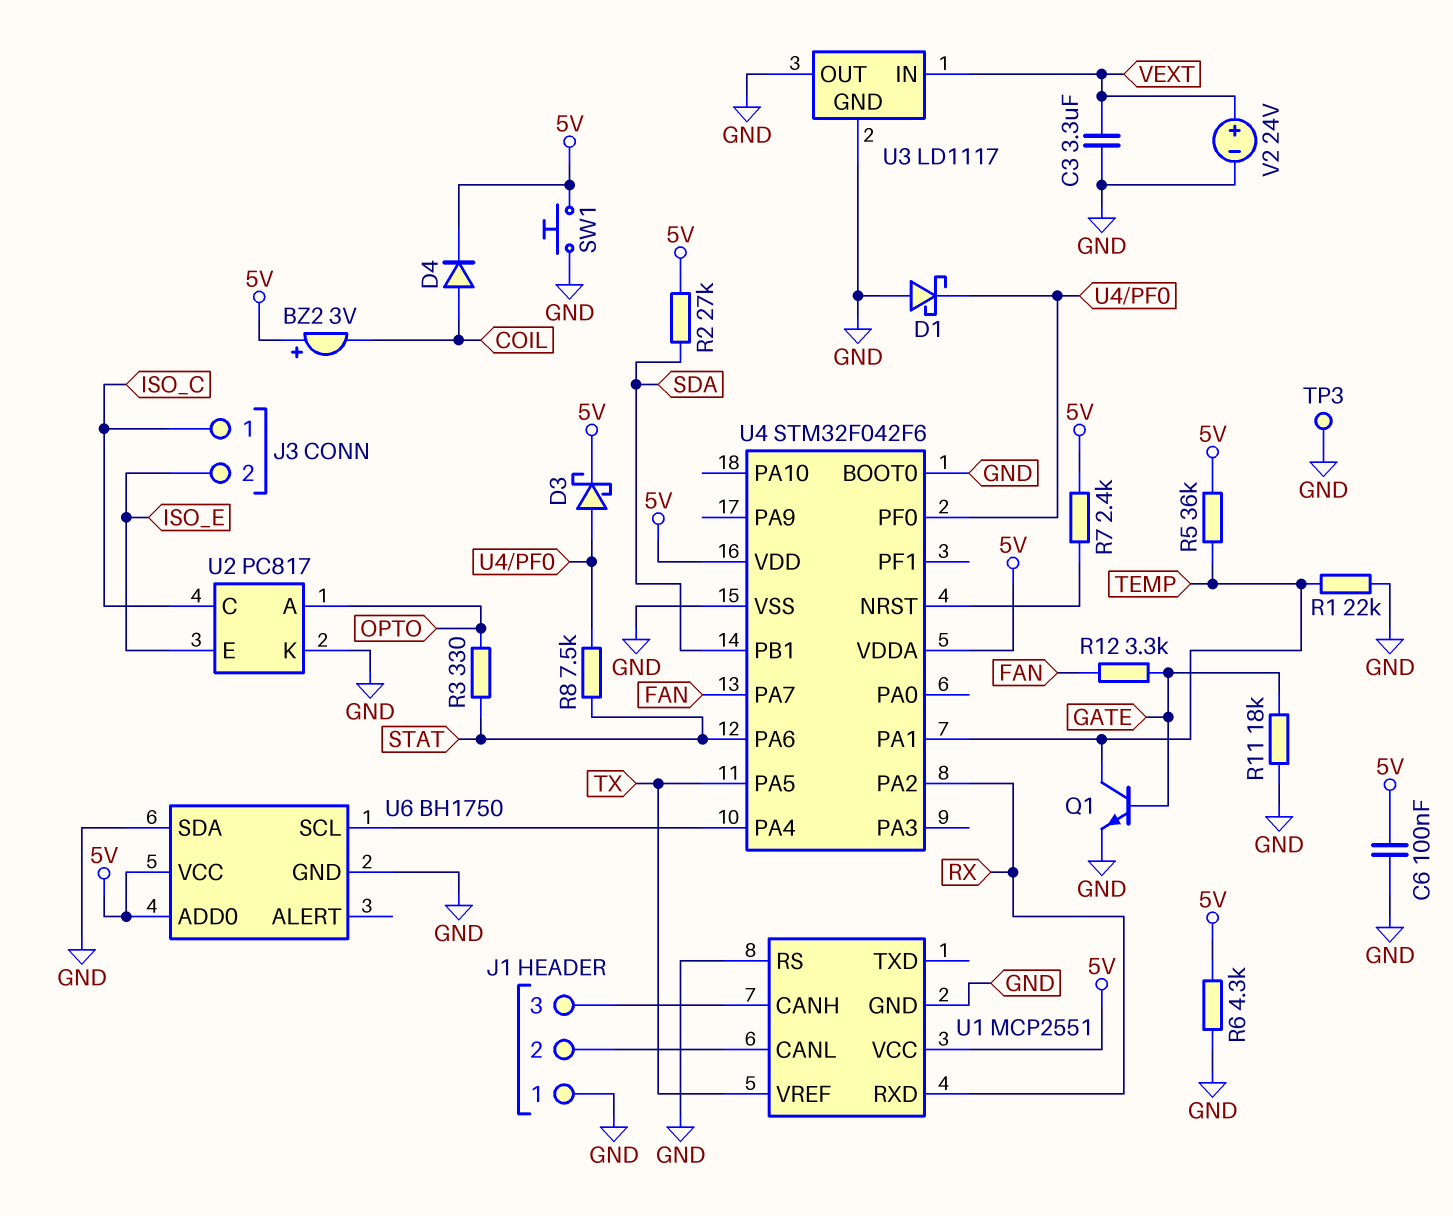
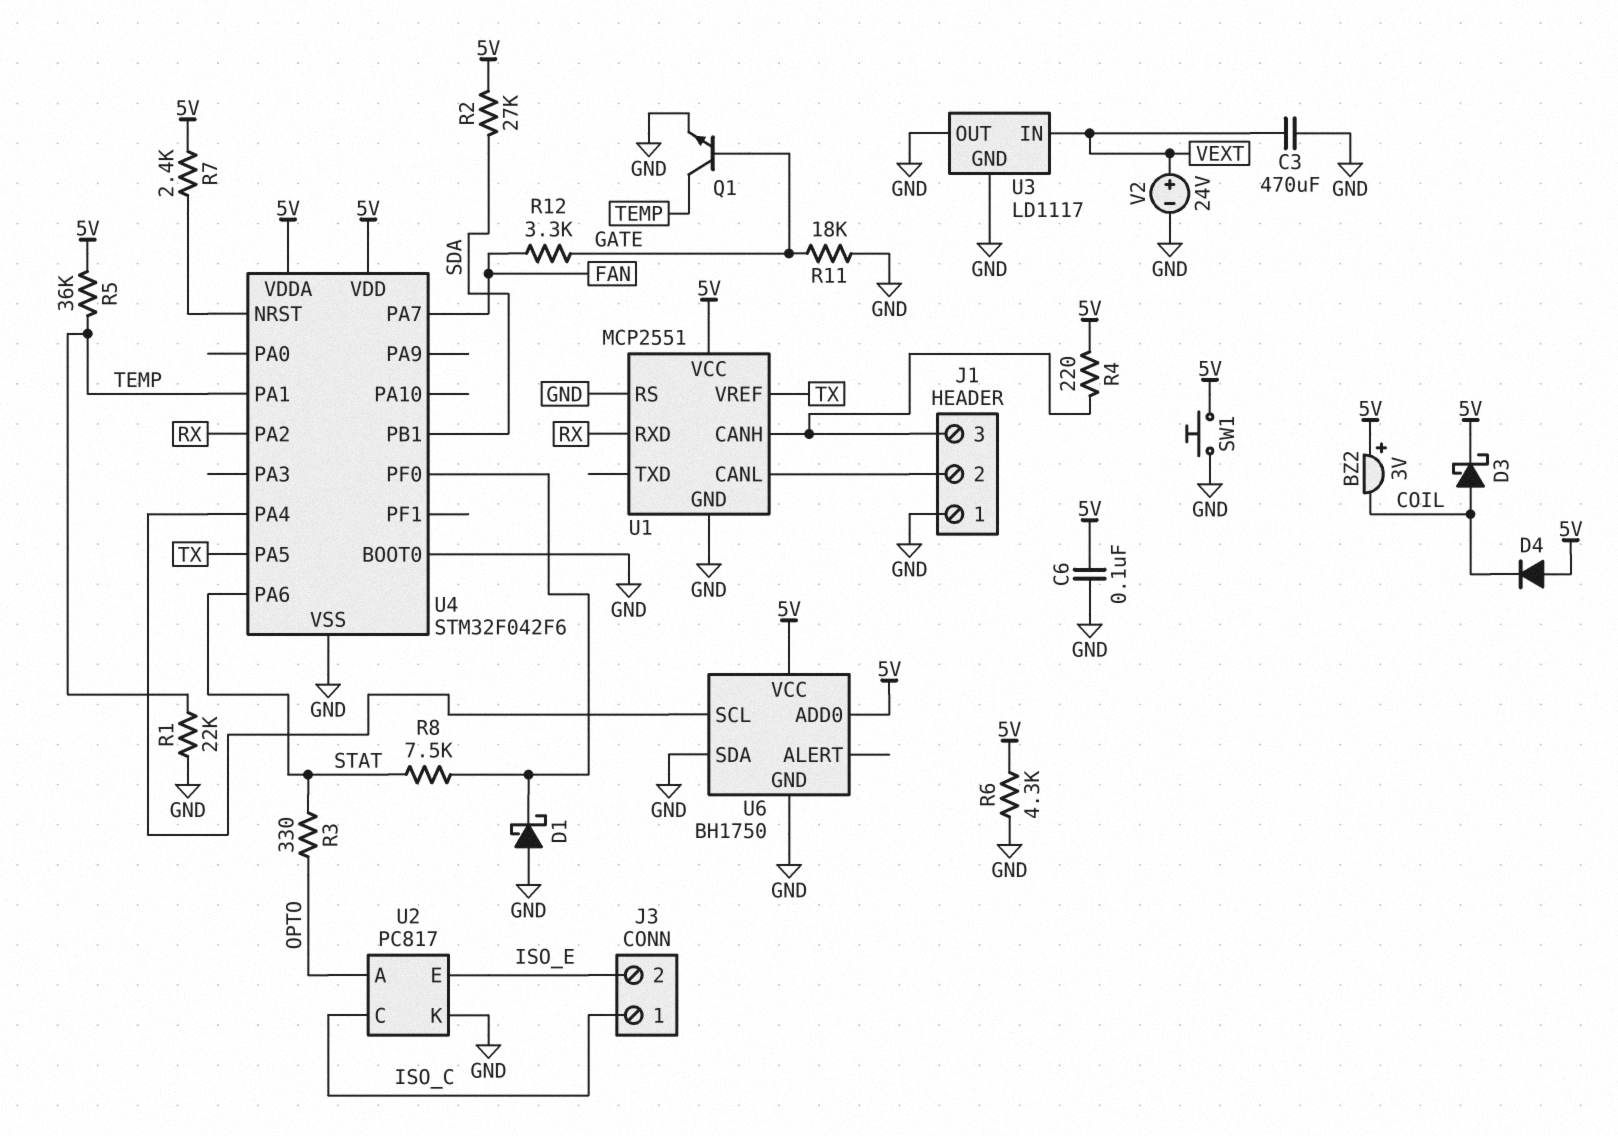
C3: 3.3uF (GND, VEXT) -> 470uF (GND, VEXT)
D3: schottky (A U4/PF0, K 5V) -> schottky (A COIL, K 5V)
D4: diode (A COIL, K 5V) -> diode (A 5V, K COIL)
R4: none -> 220 (5V, J1/3)
TP3: test point (GND) -> none

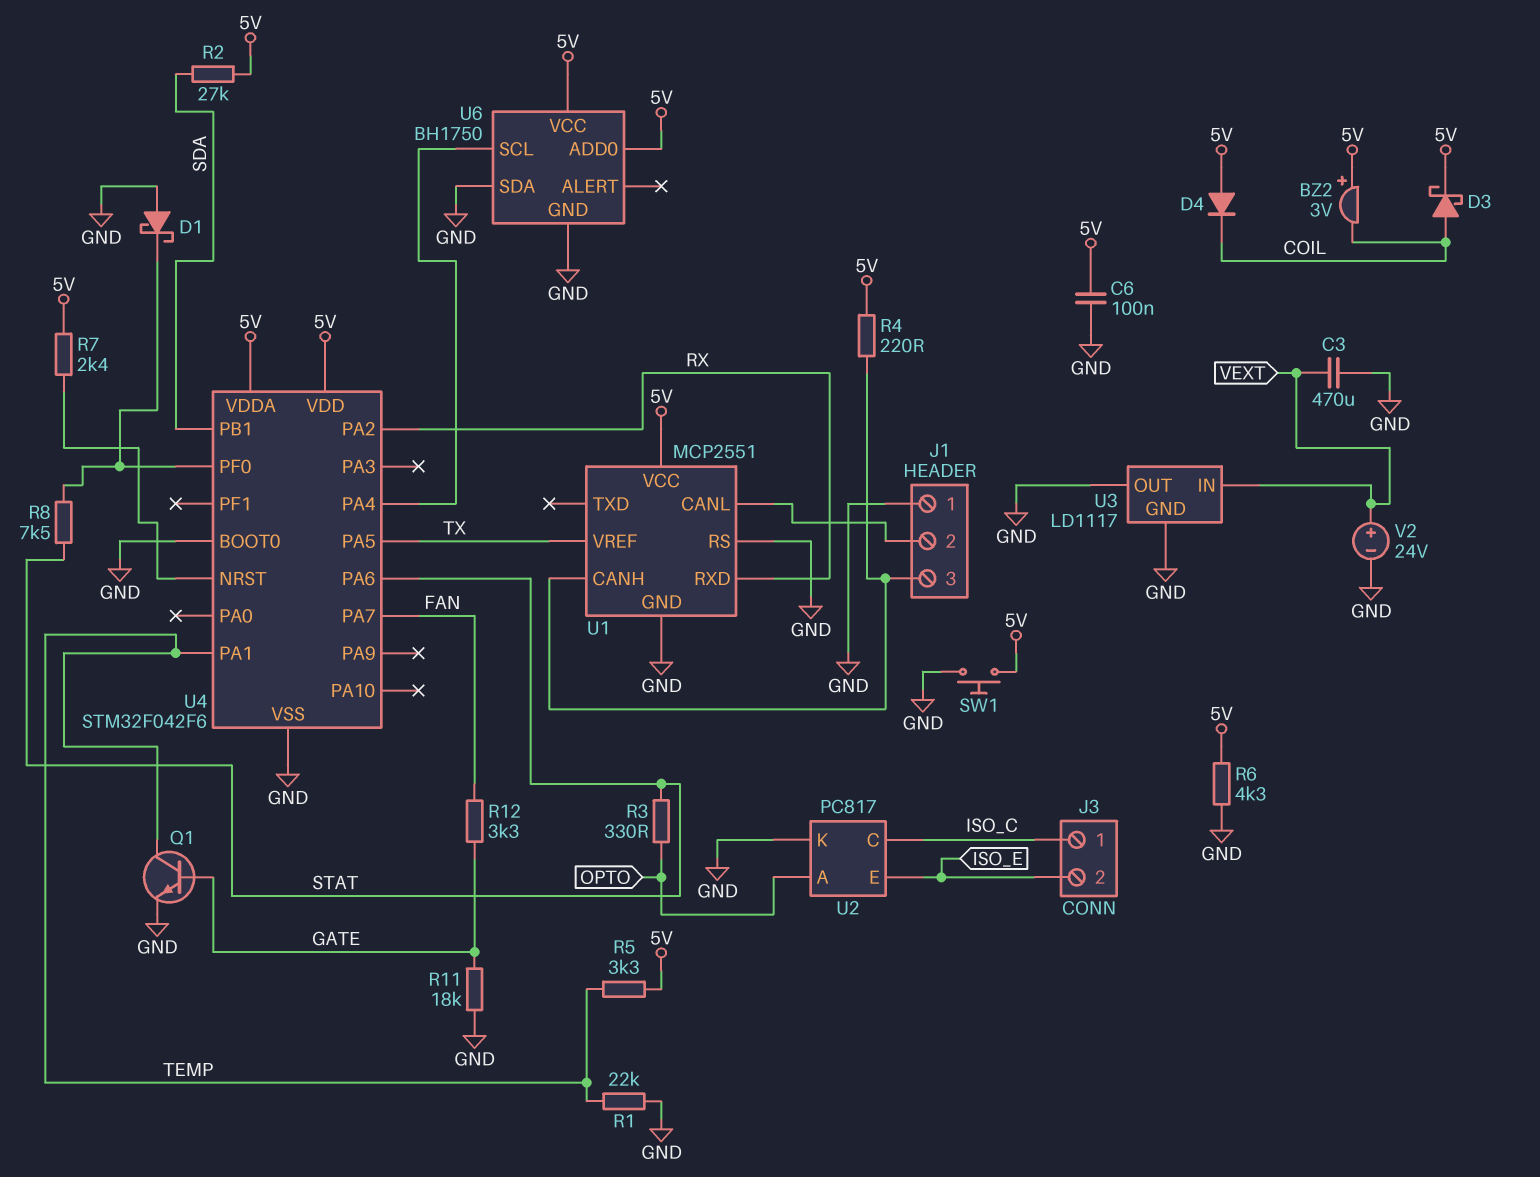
R5: 36k (5V, TEMP) -> 3.3k (5V, TEMP)

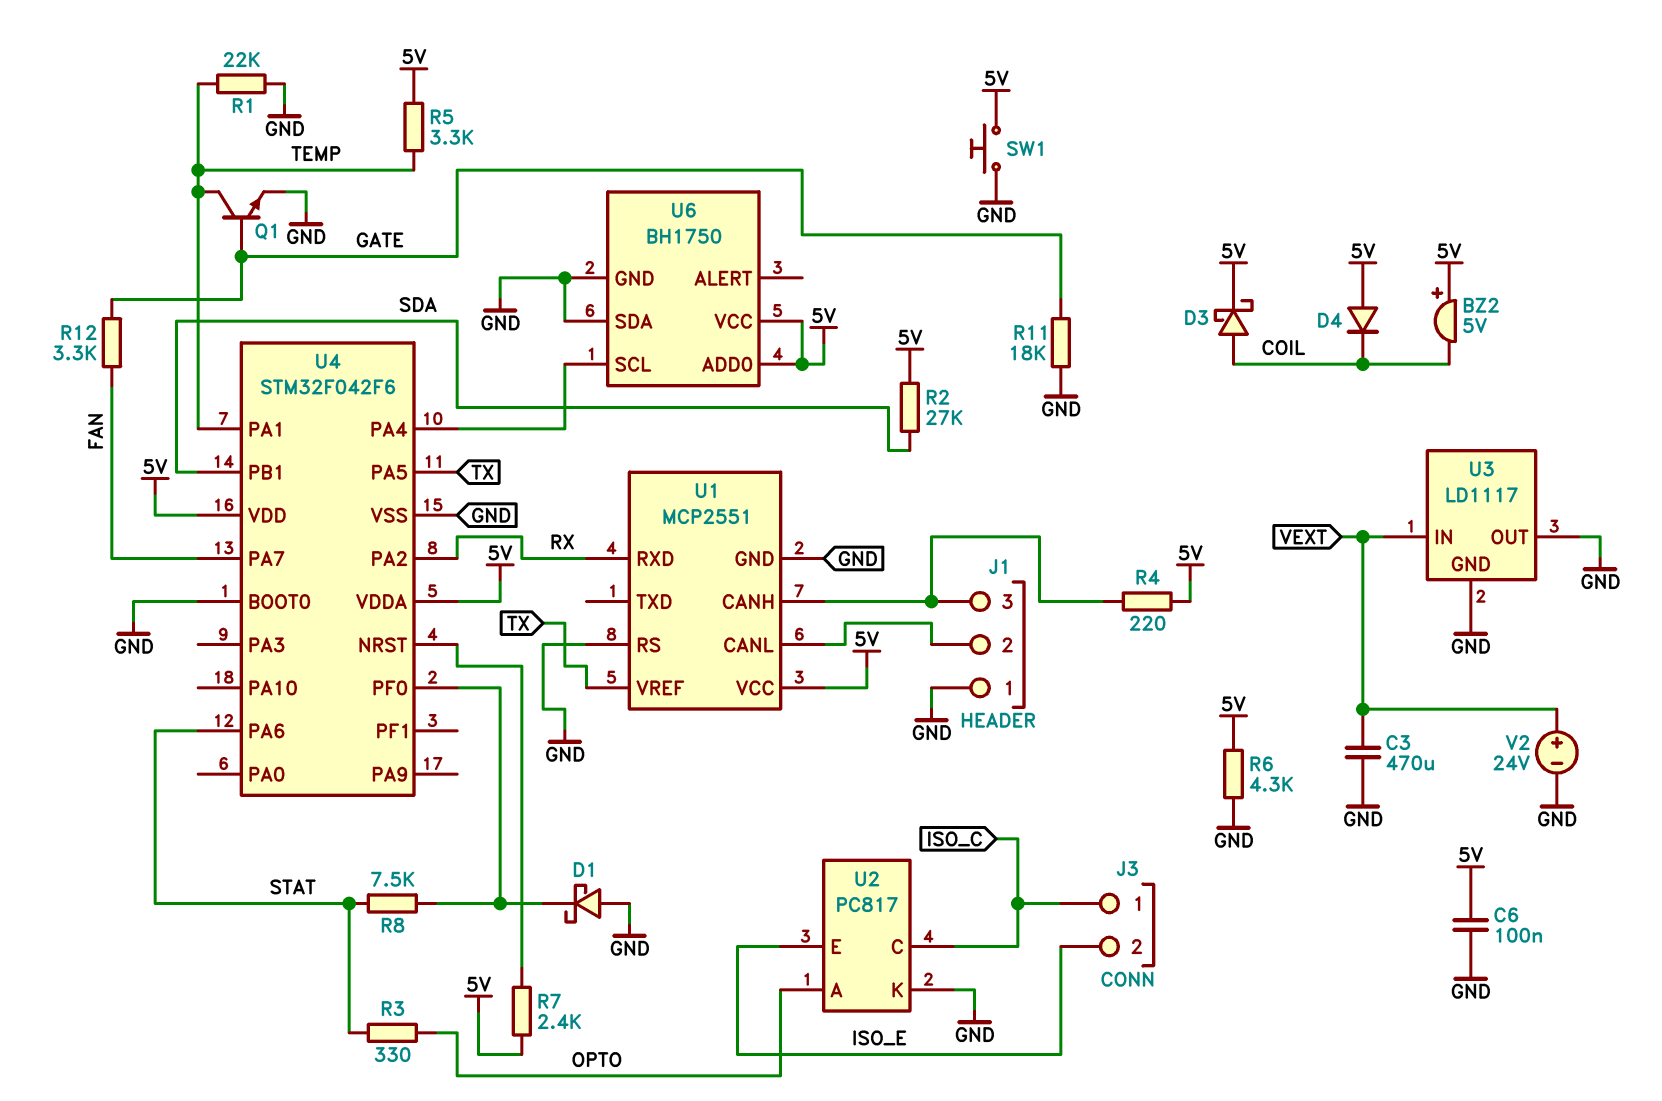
BZ2: buzzer 3V (plus 5V, minus COIL) -> buzzer 5V (plus 5V, minus COIL)

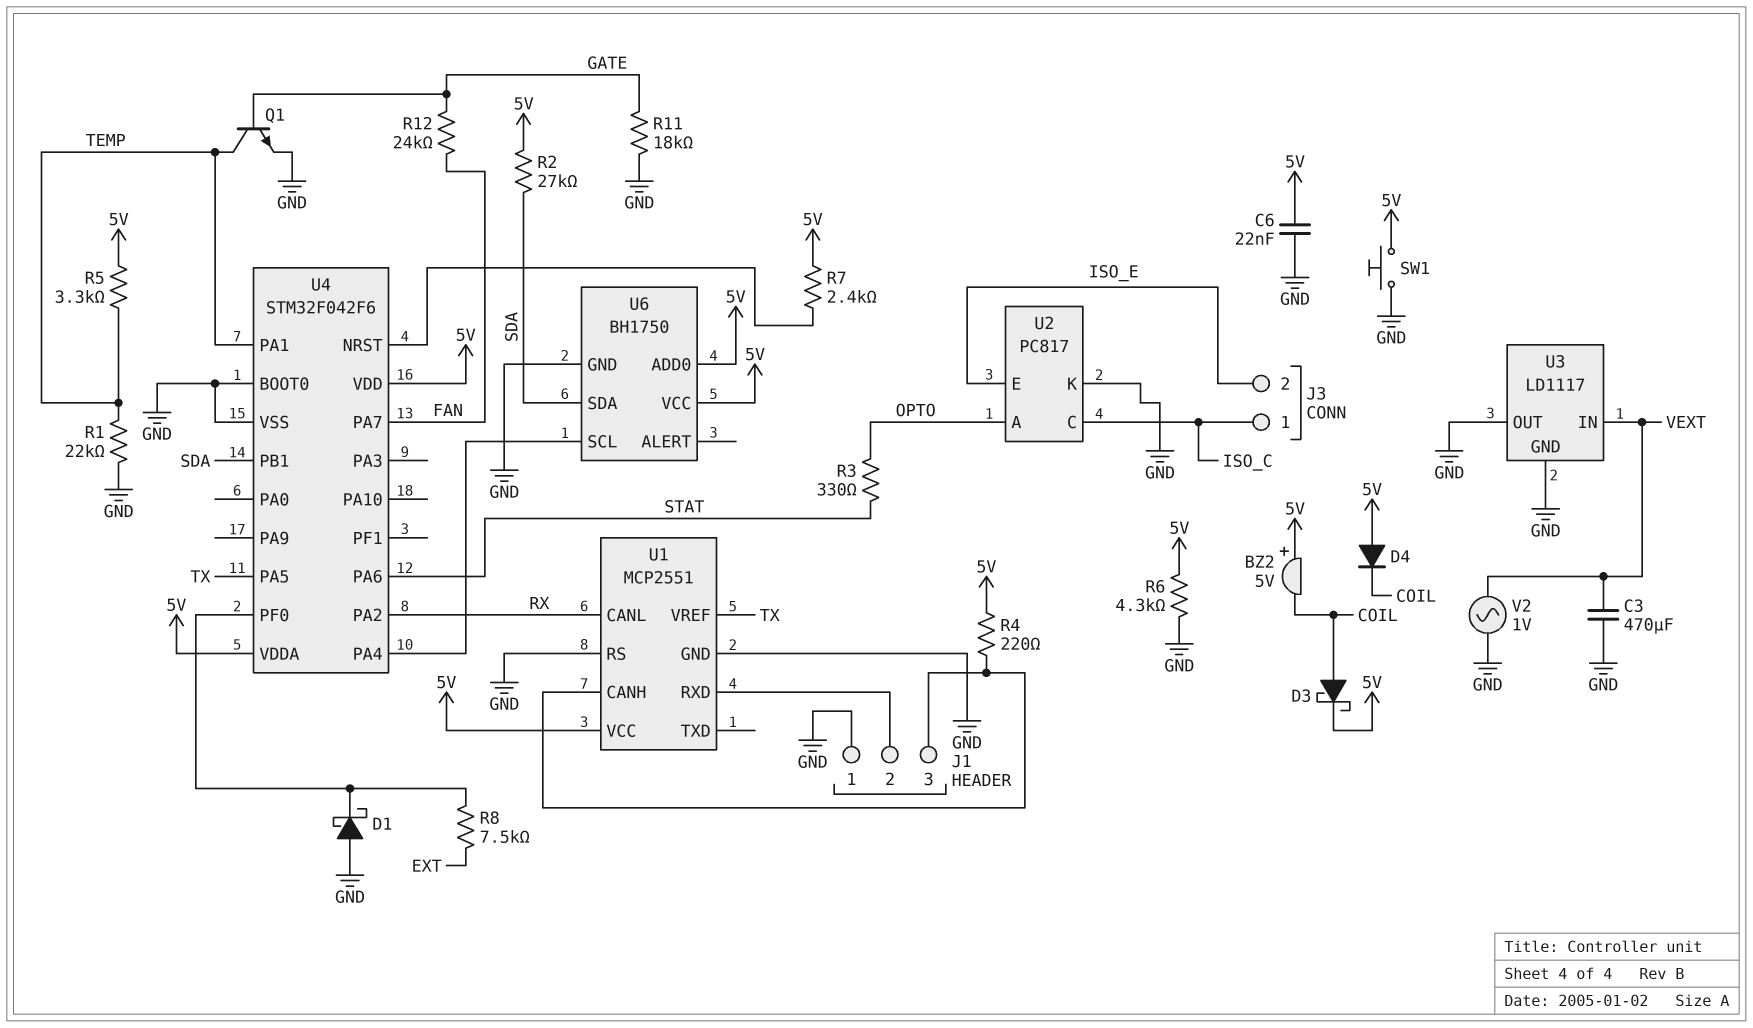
C6: 100nF (5V, GND) -> 22nF (5V, GND)
R8: 7.5k (STAT, U4/PF0) -> 7.5k (EXT, U4/PF0)
R12: 3.3k (FAN, GATE) -> 24k (FAN, GATE)
U1 pin CANL: J1/2 -> RX
U1 pin RXD: RX -> J1/2
U6 pin SDA: GND -> SDA
V2: 24V (plus VEXT, minus GND) -> AC 1V (GND, VEXT)

